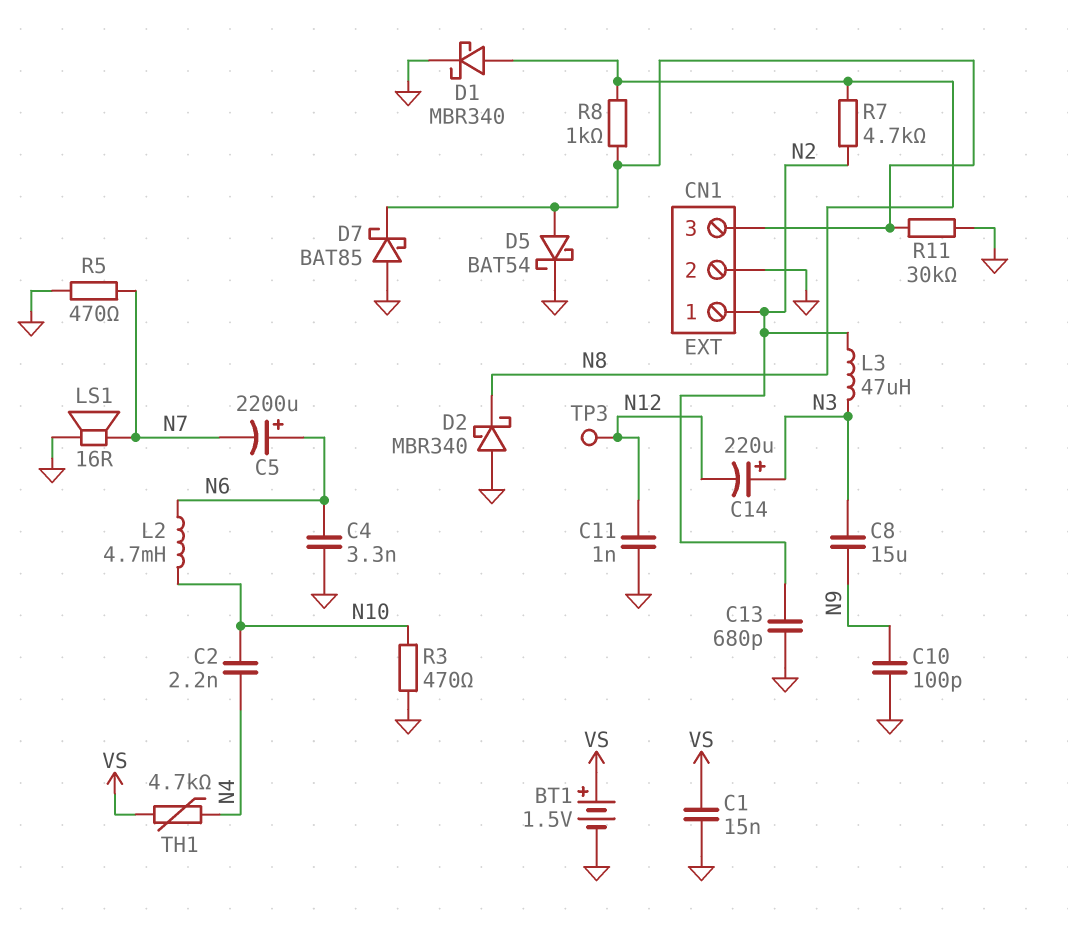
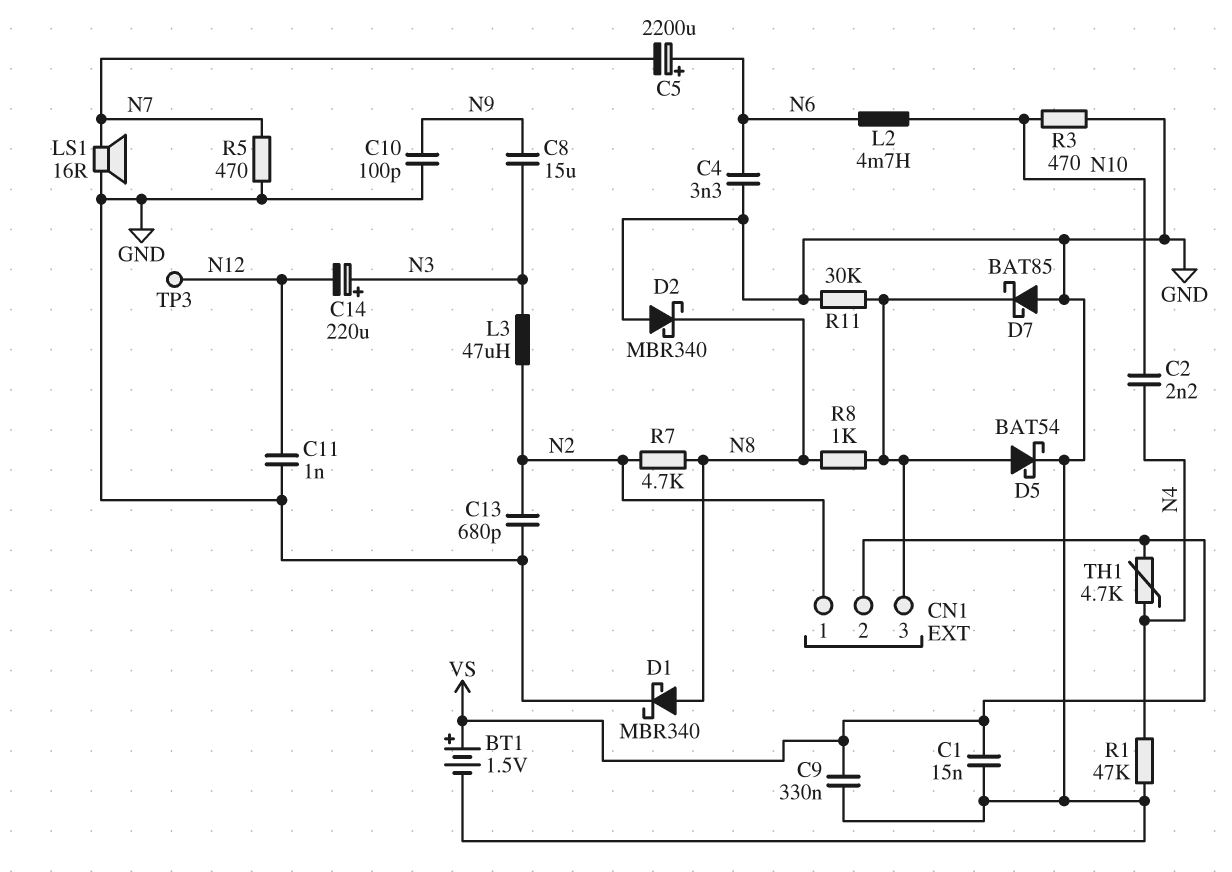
C9: none -> 330nF (GND, VS)
CN1 pin 2: GND -> VS
R1: none -> 47k (GND, N4)

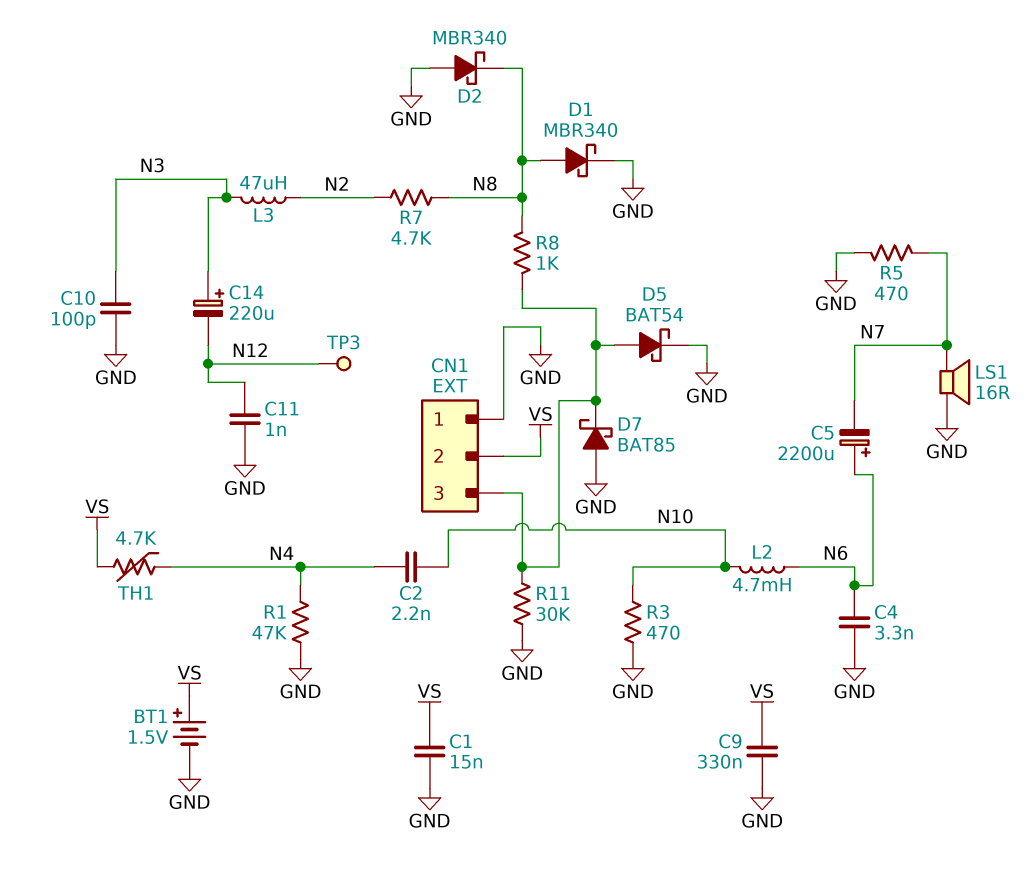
C8: 15uF (N3, N9) -> none
C10: 100pF (GND, N9) -> 100pF (GND, N3)
C13: 680pF (GND, N2) -> none
CN1 pin 1: N2 -> GND

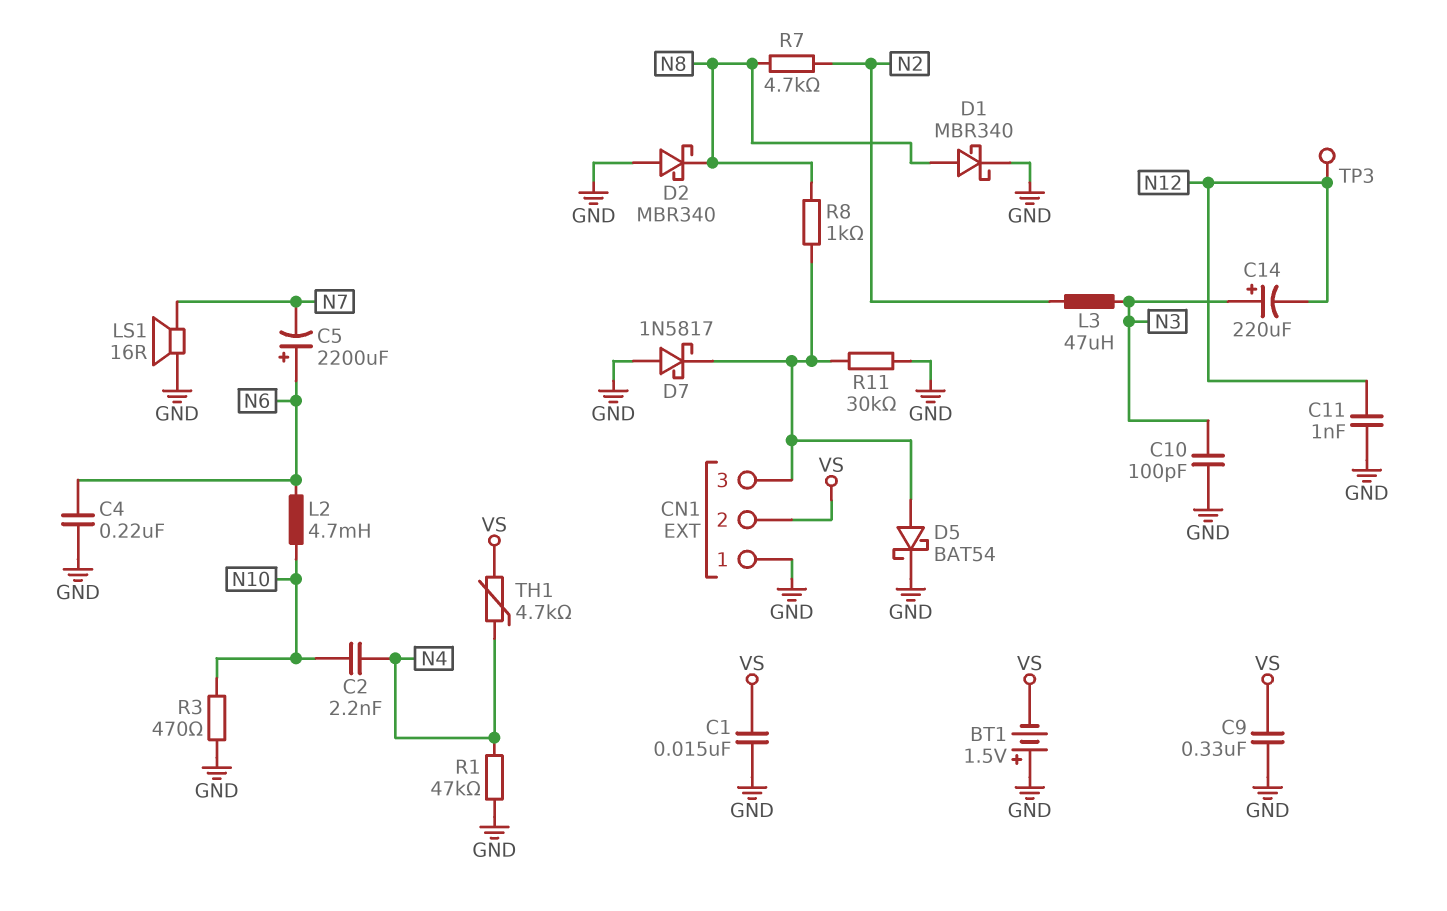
BT1: 1.5V (plus VS, minus GND) -> 1.5V (plus GND, minus VS)
C4: 3.3nF (GND, N6) -> 220nF (GND, N6)
D7: schottky BAT85 (A GND, K CN1/3) -> schottky 1N5817 (A GND, K CN1/3)
R5: 470 (GND, N7) -> none

